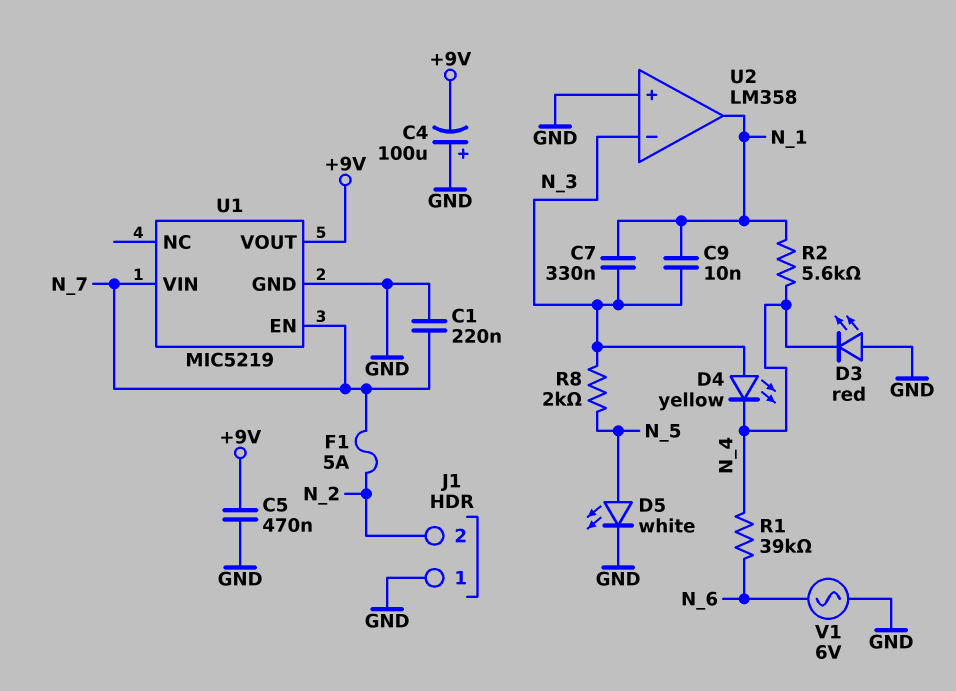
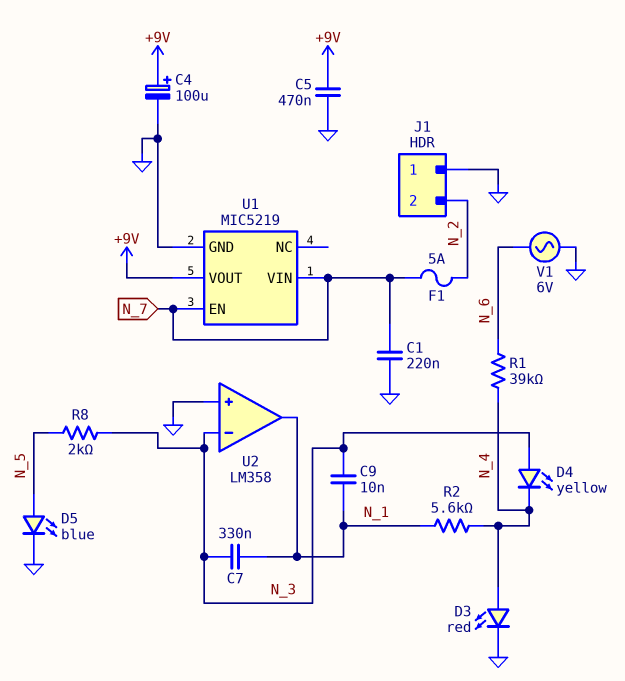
C4: 100uF (plus GND, minus +9V) -> 100uF (plus +9V, minus GND)
D3: LED red (A GND, K N_4) -> LED red (A N_4, K GND)
D5: LED white (A N_5, K GND) -> LED blue (A N_5, K GND)

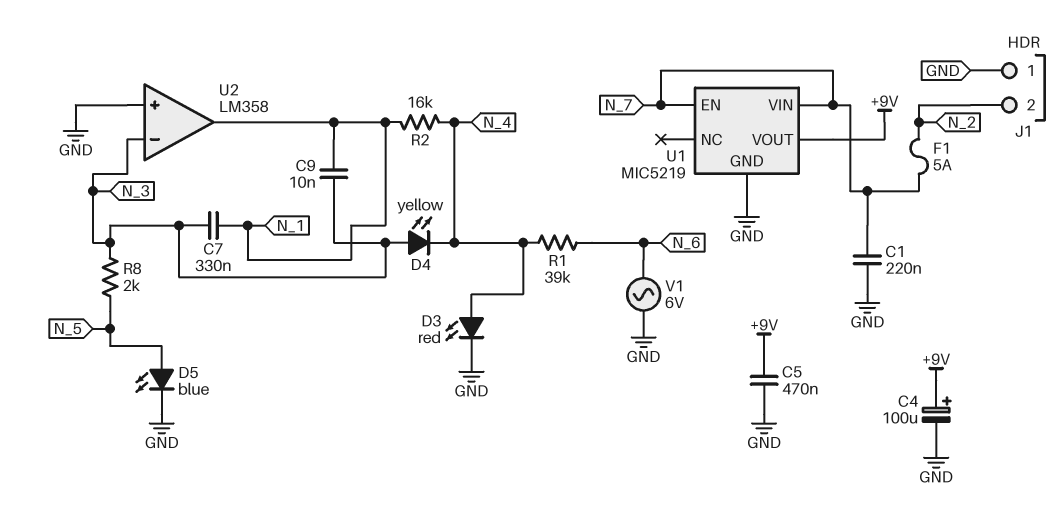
R2: 5.6k (N_1, N_4) -> 16k (N_1, N_4)

